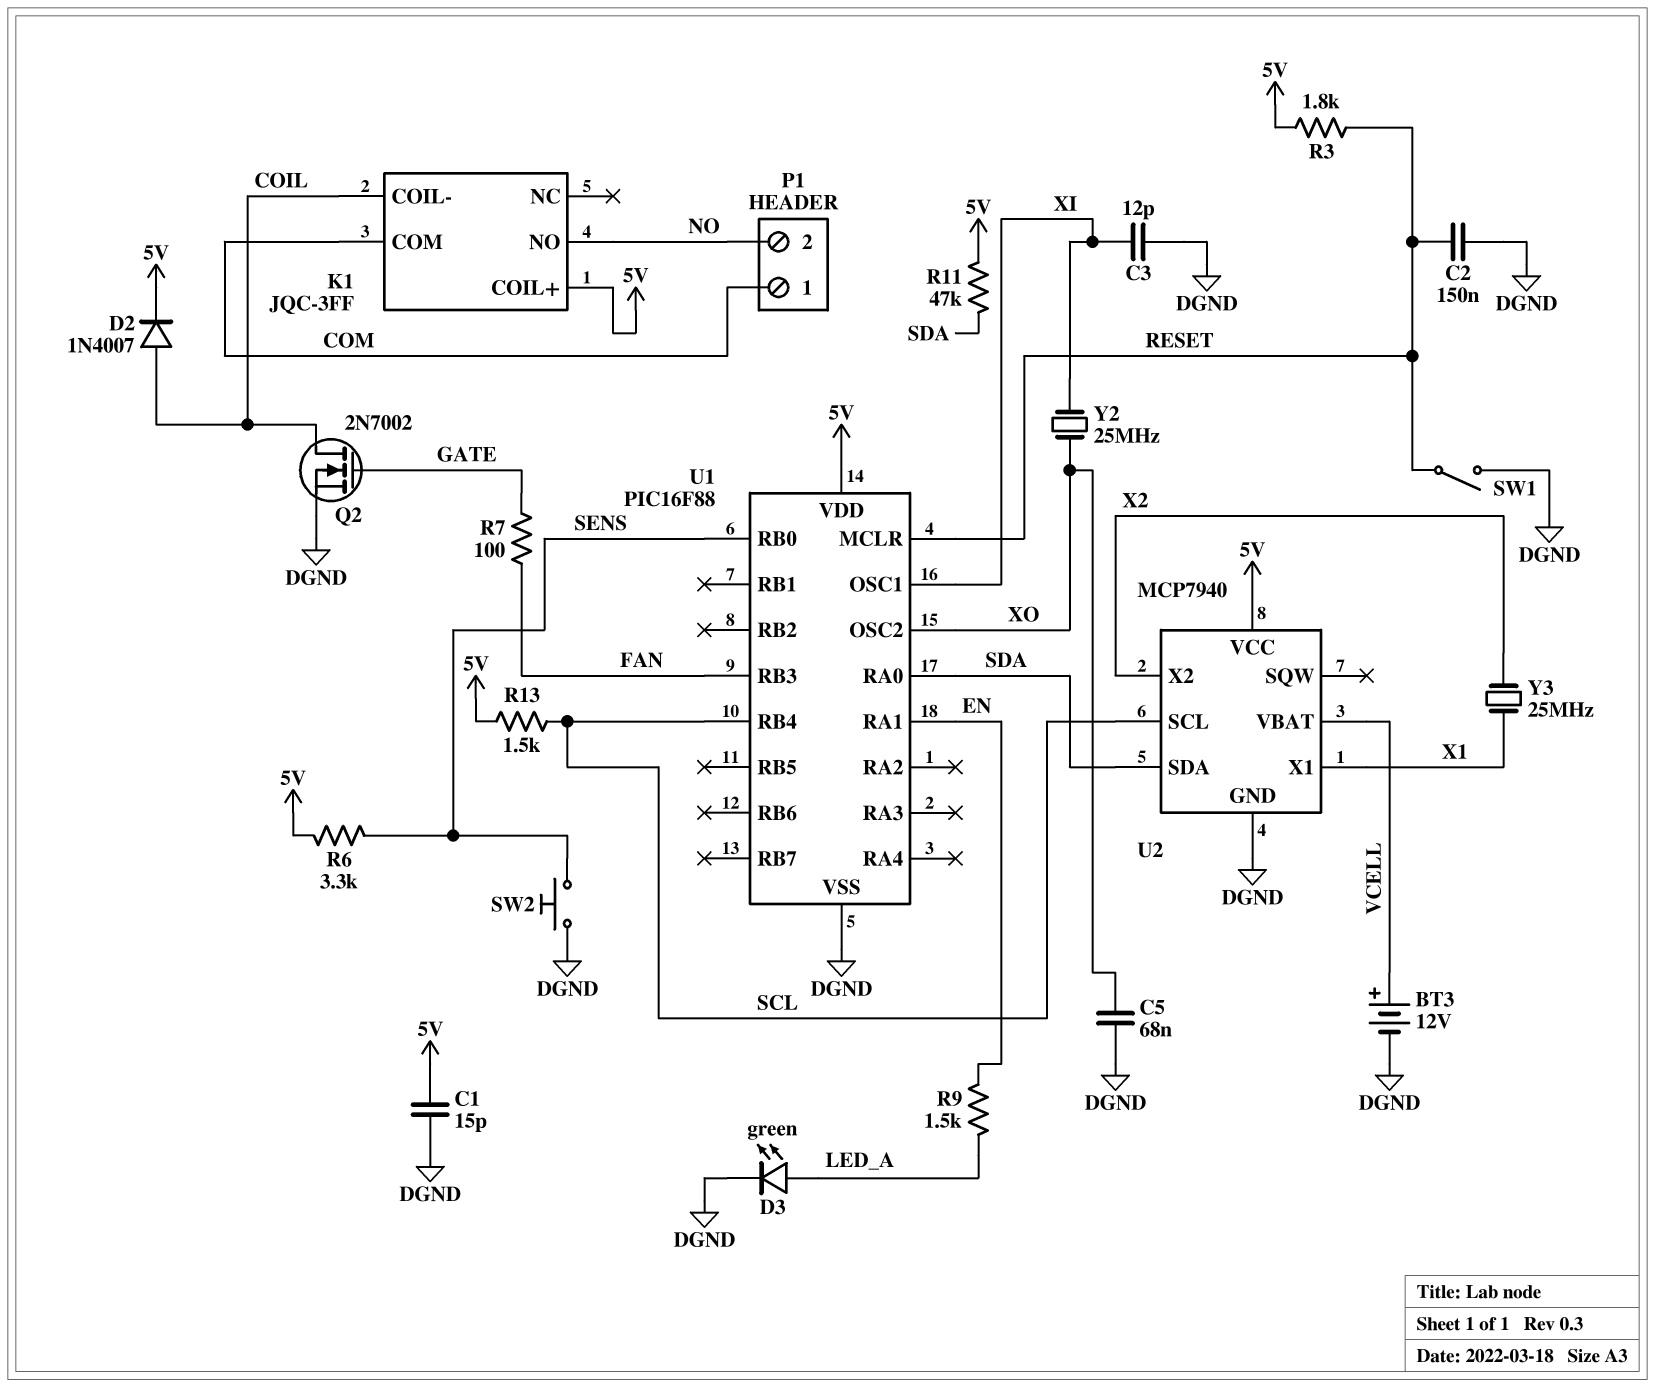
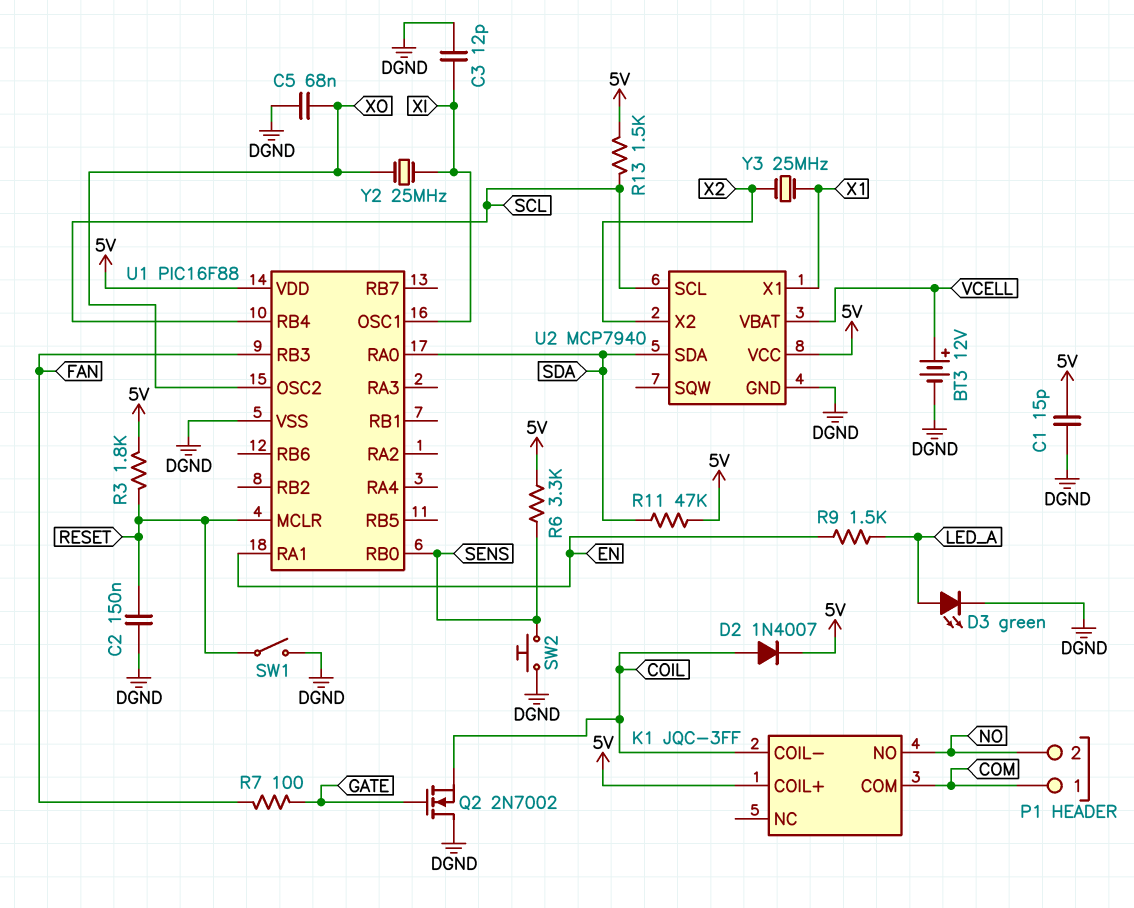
Q2: NMOS 2N7002 (G GATE, D COIL, S DGND) -> NMOS 2N7002 (G GATE, D DGND, S COIL)

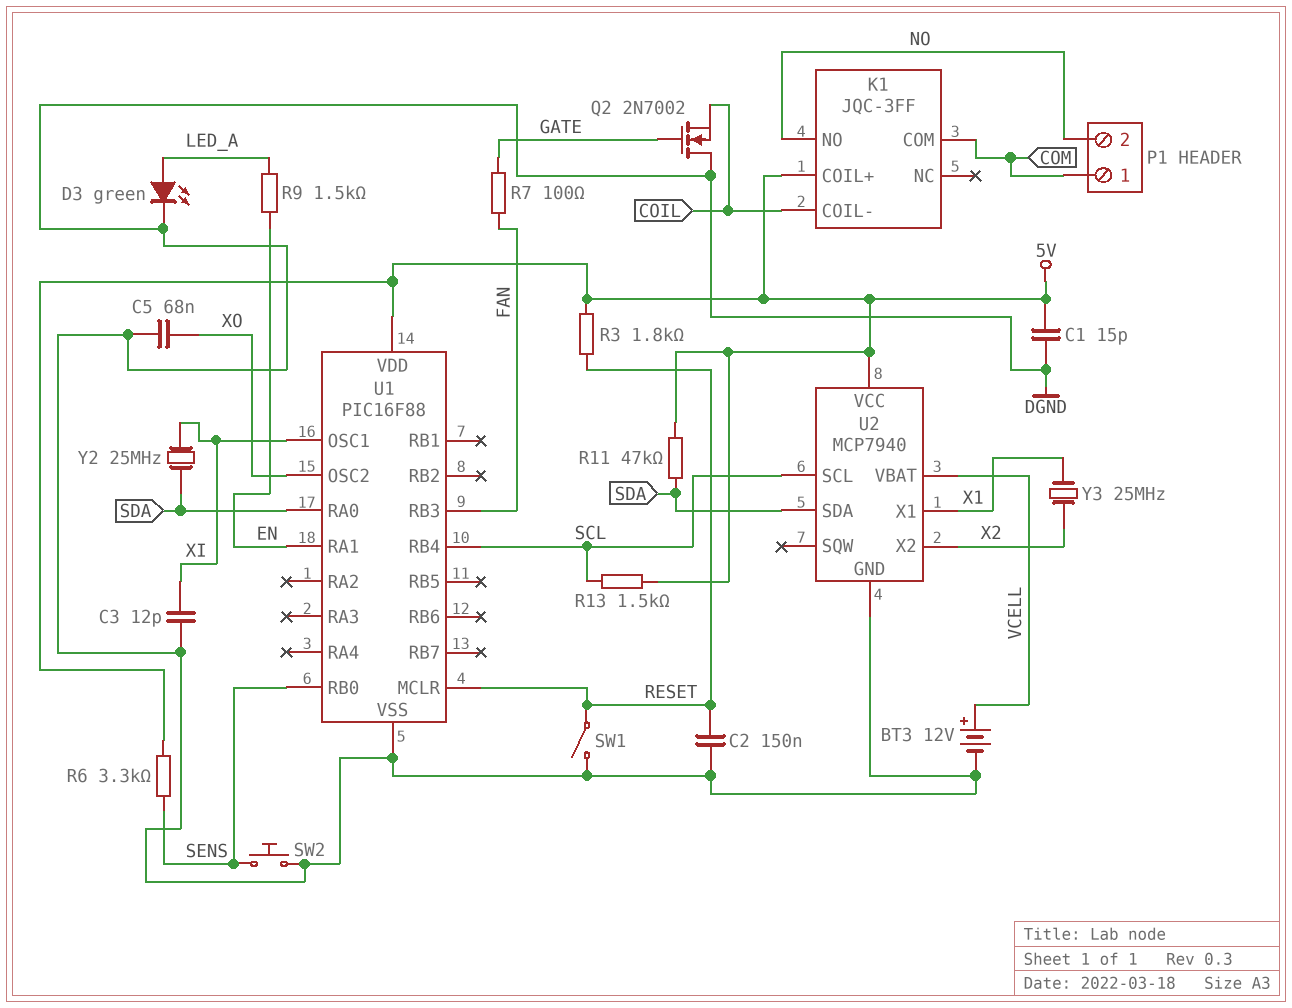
D2: diode 1N4007 (A COIL, K 5V) -> none
Y2: 25MHz (XI, XO) -> 25MHz (SDA, XI)

